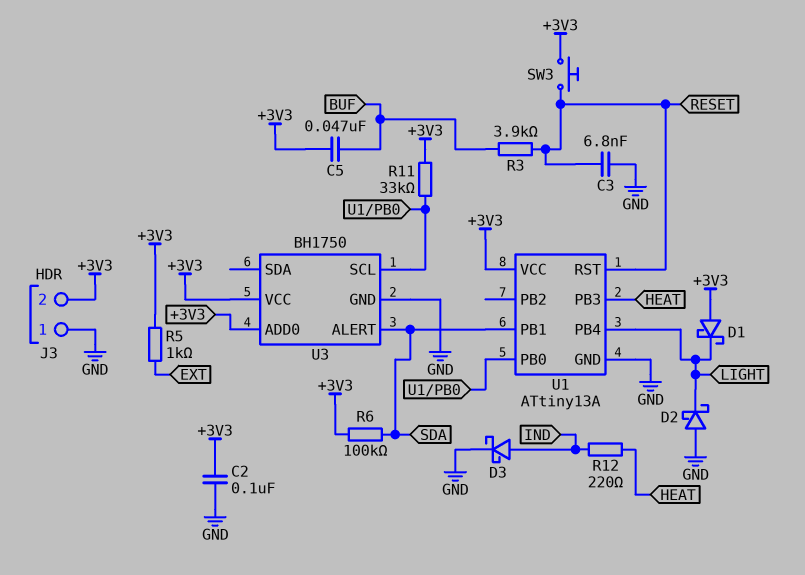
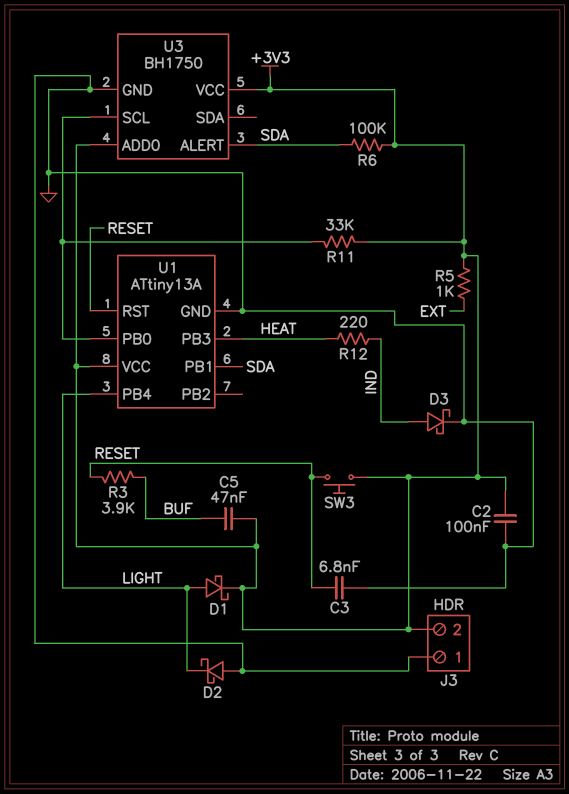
D1: schottky (A +3V3, K LIGHT) -> schottky (A LIGHT, K +3V3)

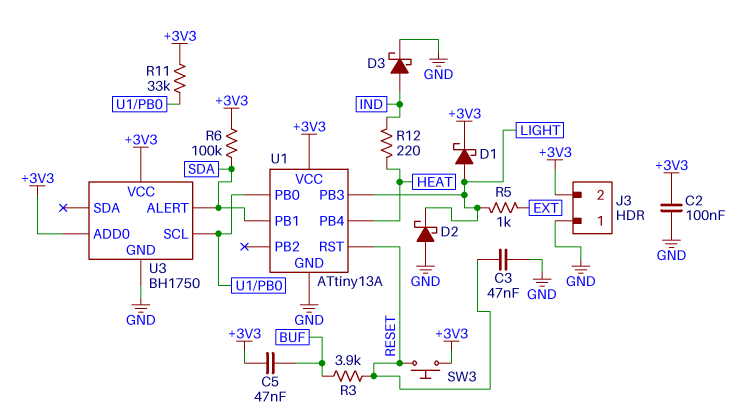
C3: 6.8nF (GND, RESET) -> 47nF (GND, RESET)
R5: 1k (+3V3, EXT) -> 1k (EXT, LIGHT)
U1 pin PB3: HEAT -> LIGHT
U1 pin PB4: LIGHT -> HEAT

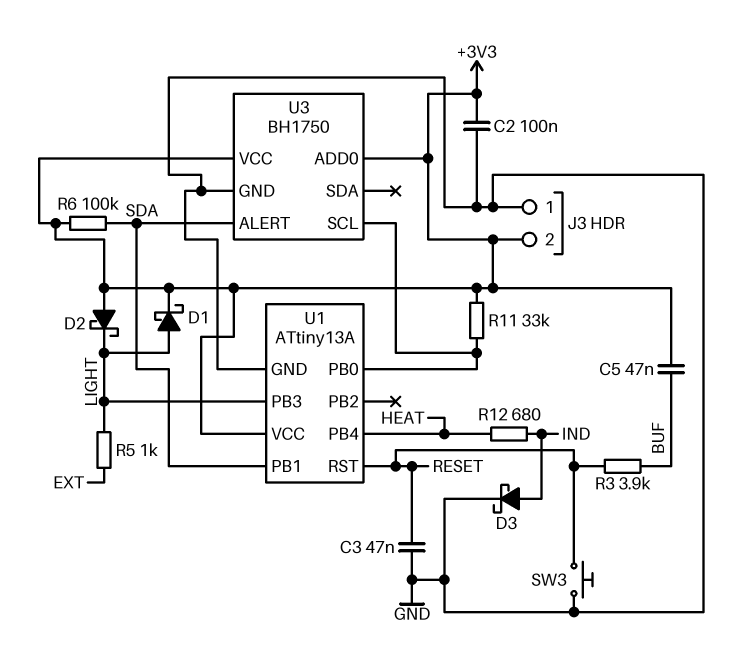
D2: schottky (A GND, K LIGHT) -> schottky (A +3V3, K LIGHT)
R12: 220 (HEAT, IND) -> 680 (HEAT, IND)
SW3: button (+3V3, RESET) -> button (GND, RESET)

